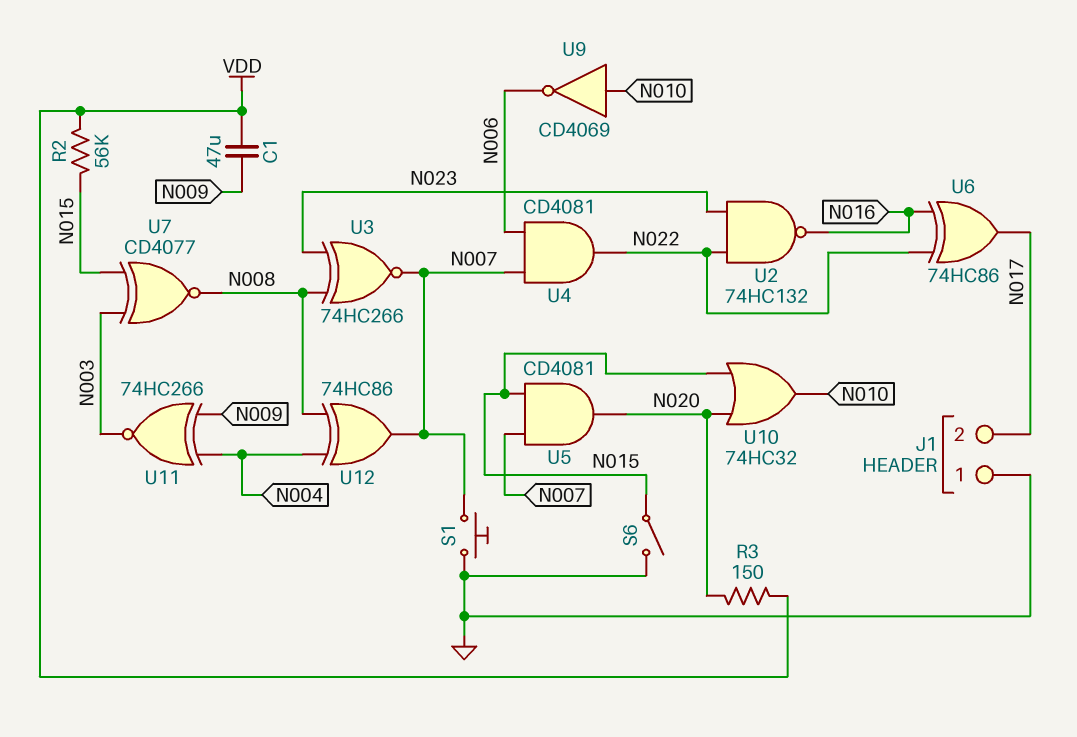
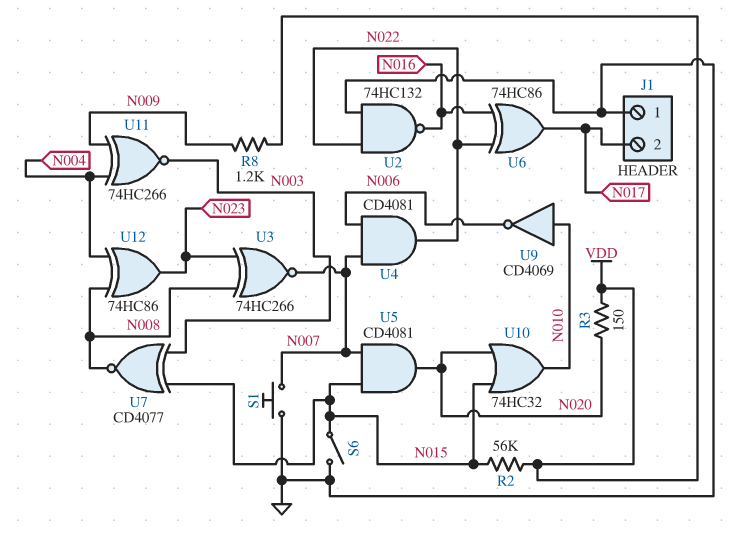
C1: 47uF (N009, VDD) -> none
R8: none -> 1.2k (N009, VDD)
U2: NAND 74HC132 (in N022, in N023, out N016) -> NAND 74HC132 (in GND, in N022, out N016)
U12: XOR 74HC86 (in N004, in N008, out N007) -> XOR 74HC86 (in N004, in N008, out N023)

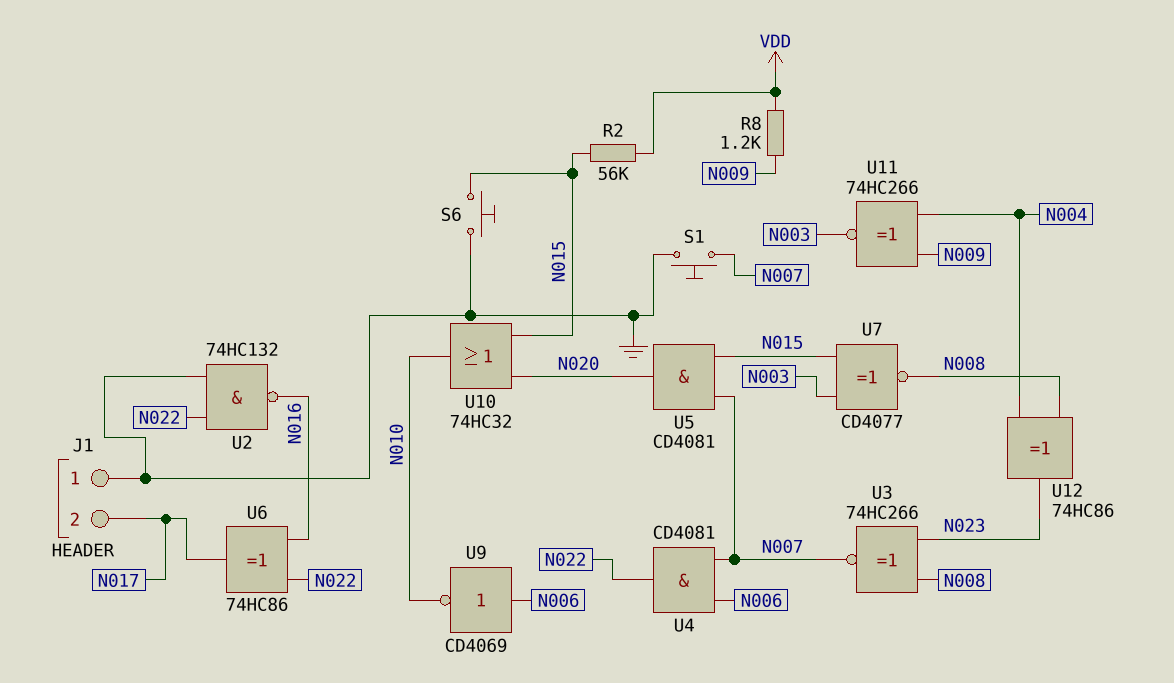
R3: 150 (N020, VDD) -> none
S6: switch (GND, N015) -> button (GND, N015)
U9: NOT CD4069 (in N010, out N006) -> NOT CD4069 (in N006, out N010)

